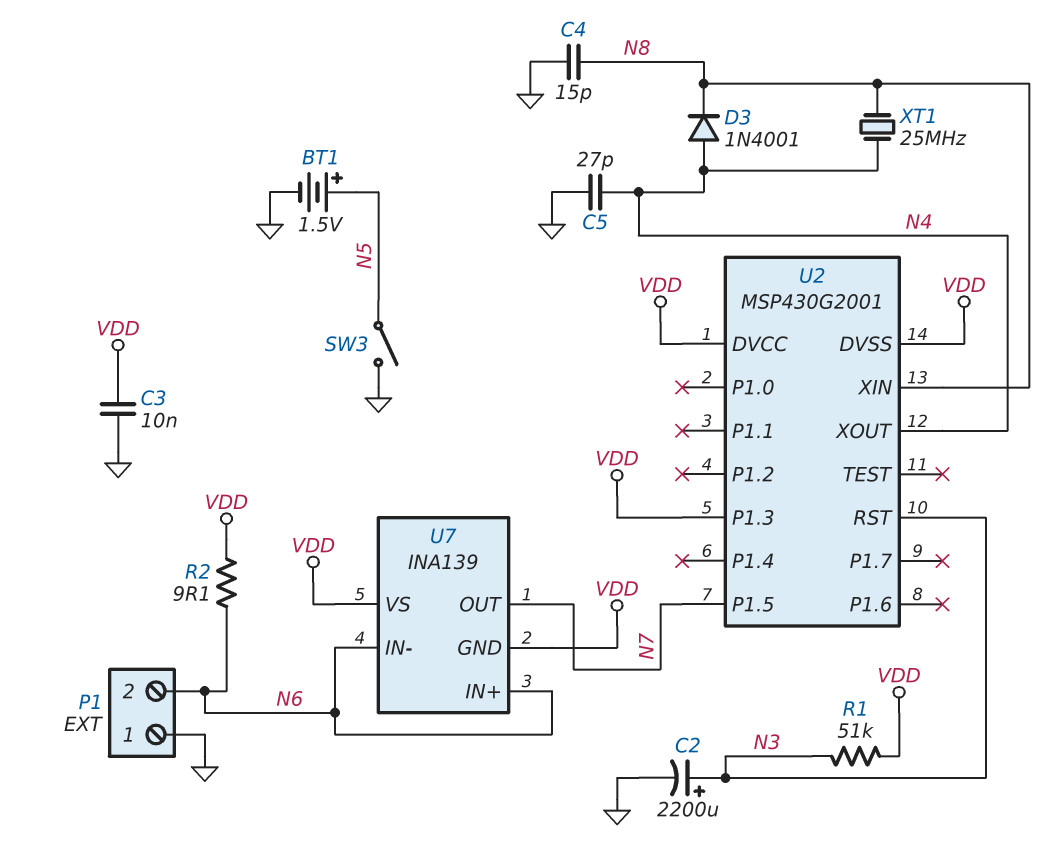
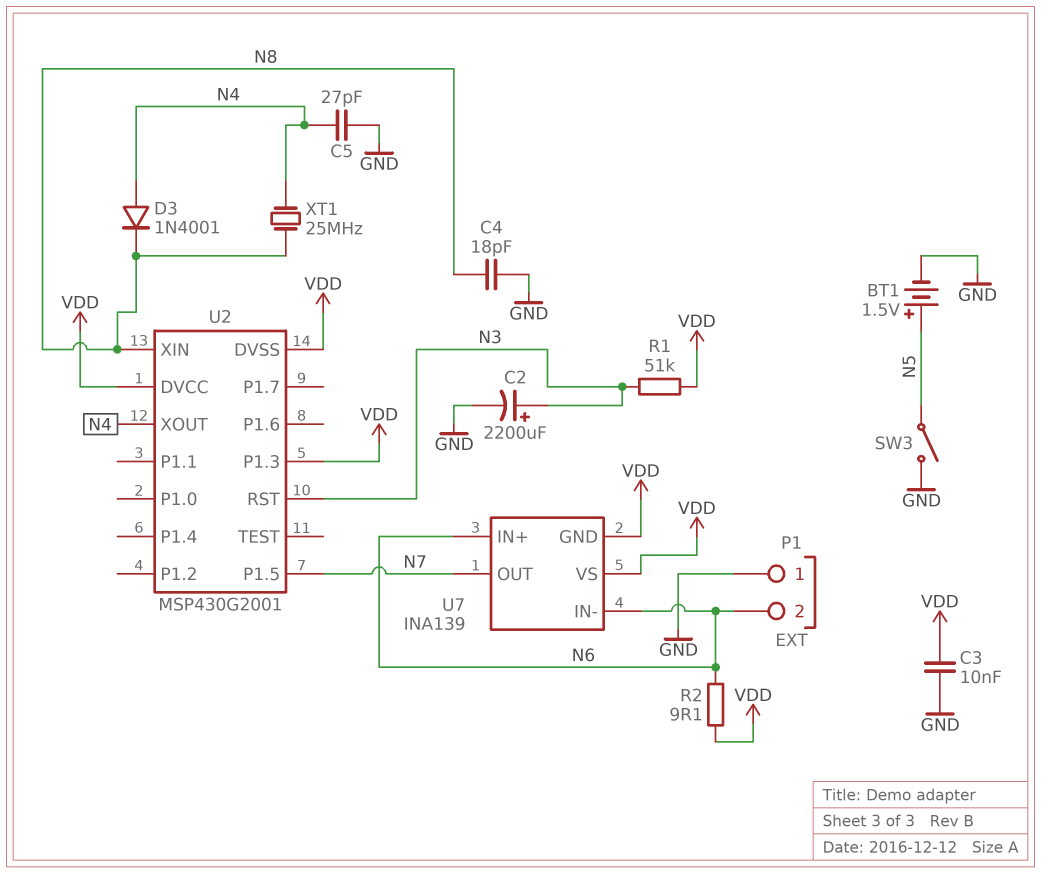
C4: 15pF (GND, N8) -> 18pF (GND, N8)

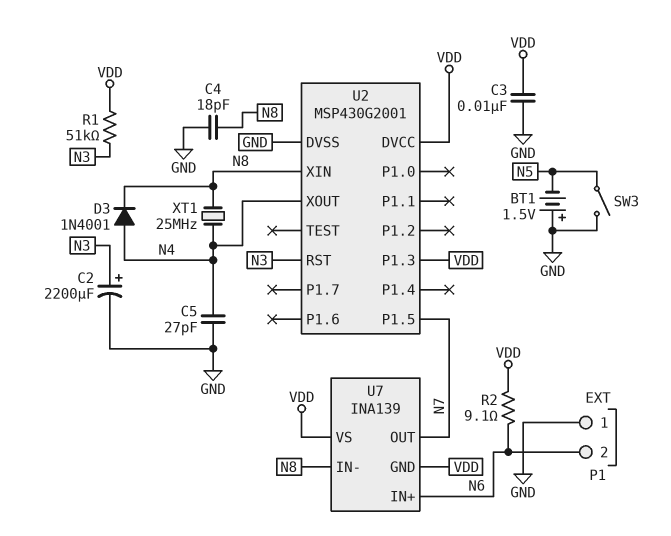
BT1: 1.5V (plus N5, minus GND) -> 1.5V (plus GND, minus N5)
U2 pin DVSS: VDD -> GND
U7 pin IN-: N6 -> N8

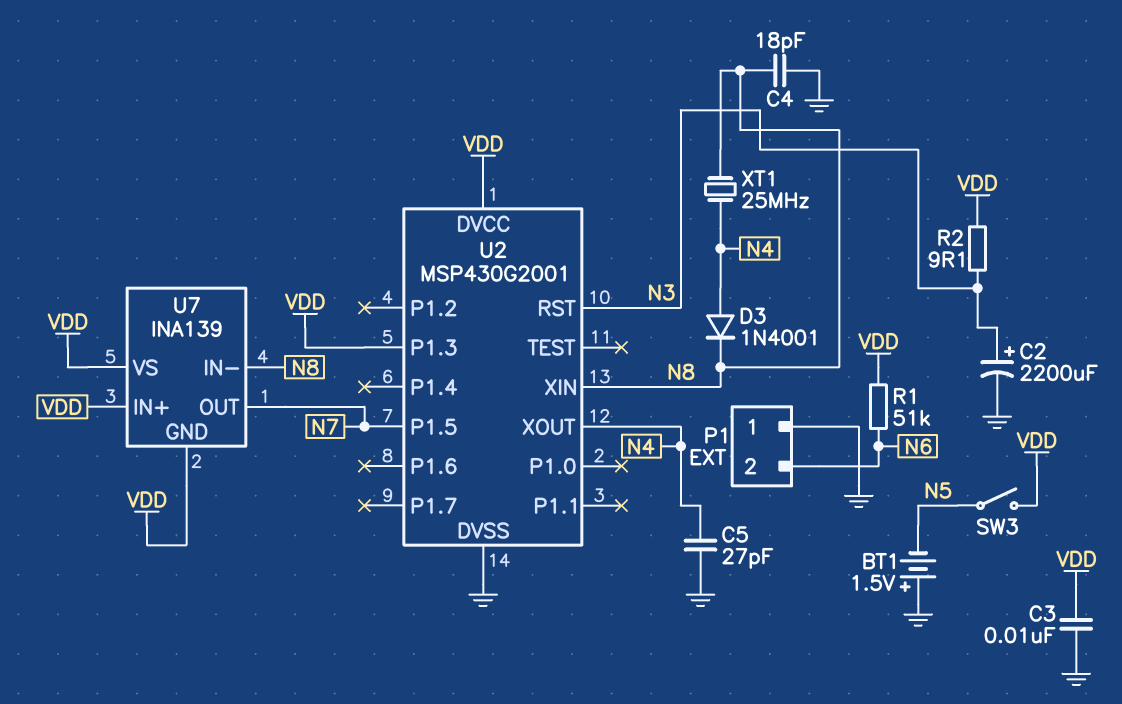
R1: 51k (N3, VDD) -> 51k (N6, VDD)
R2: 9.1 (N6, VDD) -> 9.1 (N3, VDD)
SW3: switch (GND, N5) -> switch (N5, VDD)
U7 pin IN+: N6 -> VDD

